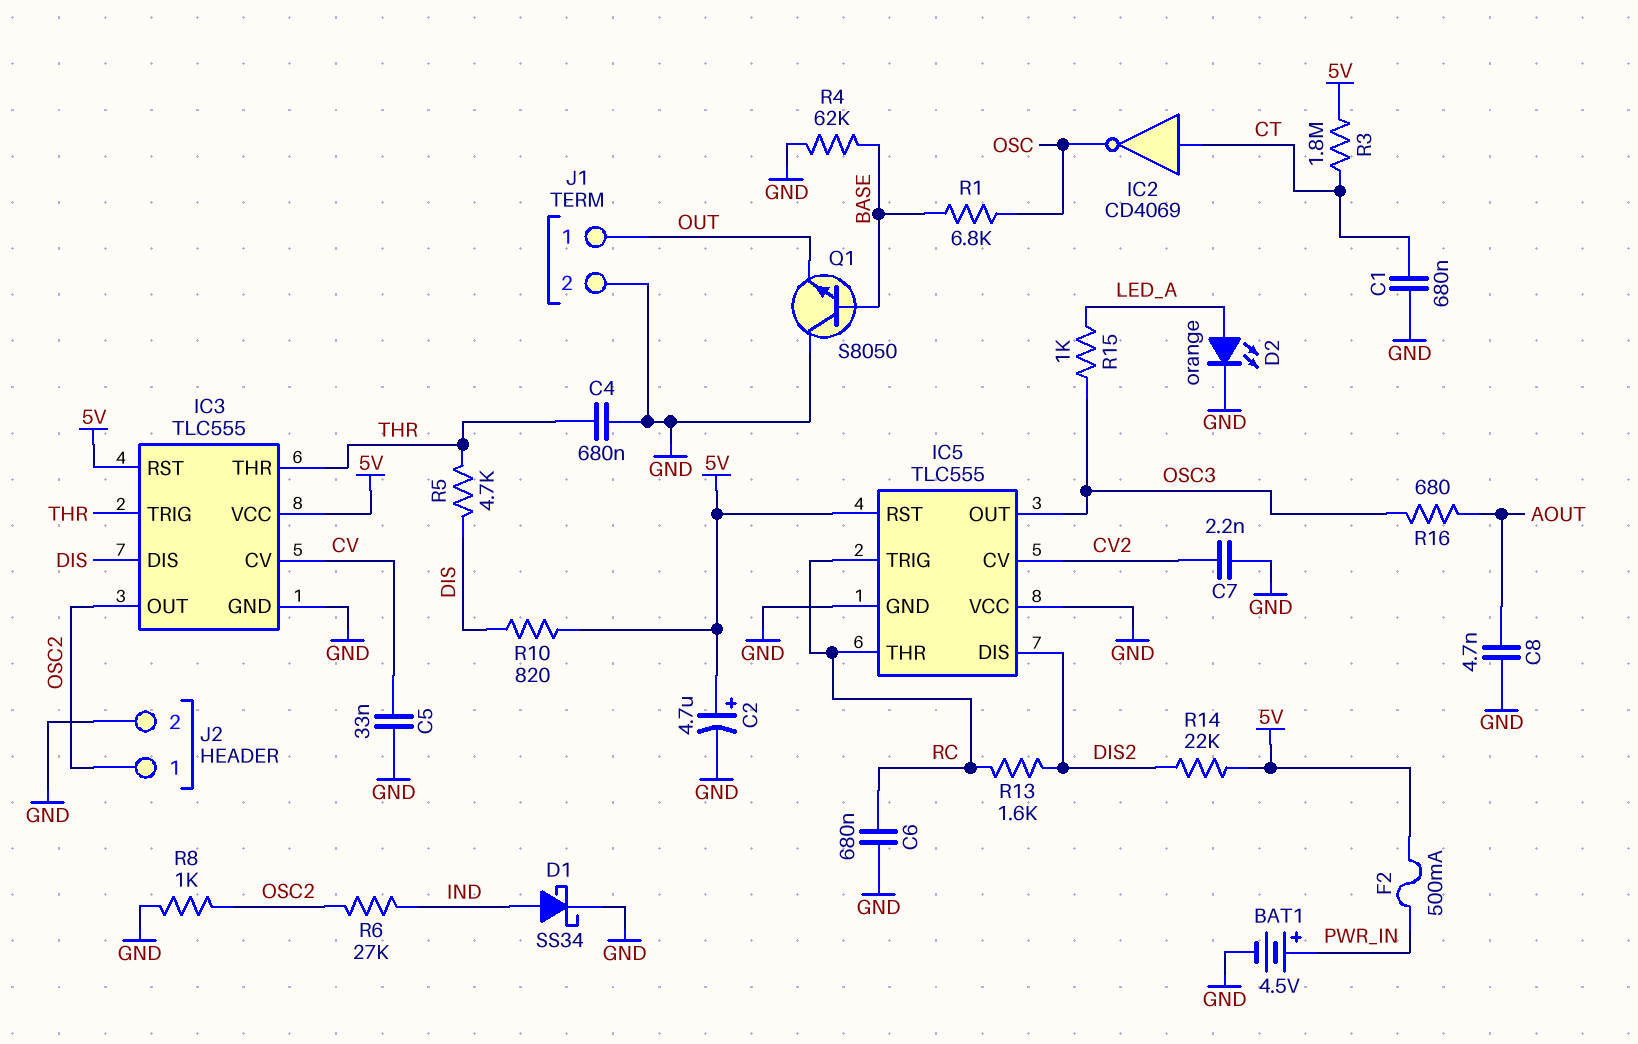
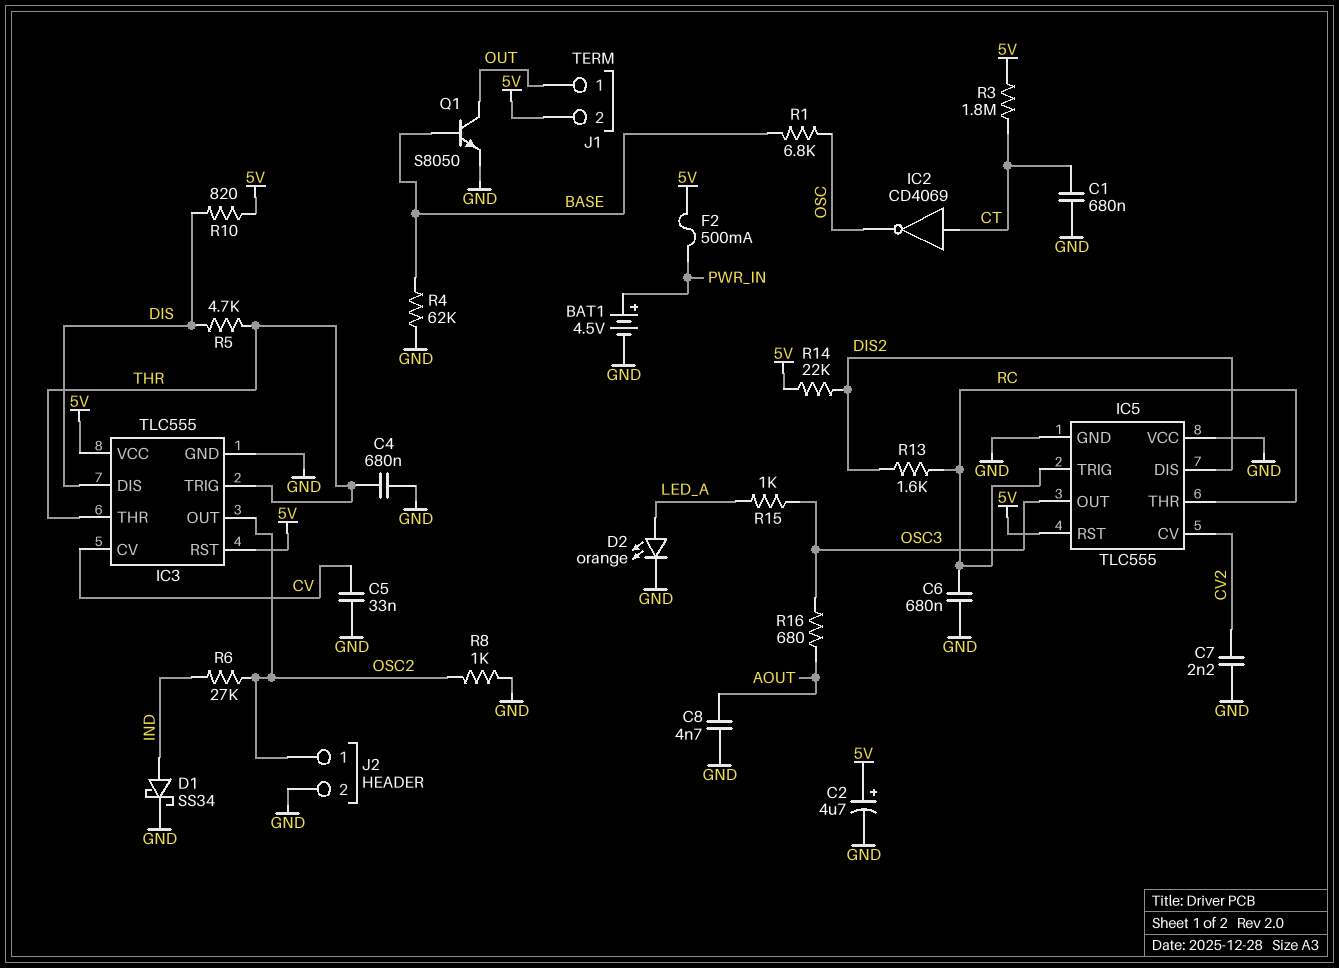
J1 pin 2: GND -> 5V
Q1: NPN S8050 (B BASE, C GND, E OUT) -> NPN S8050 (B BASE, C OUT, E GND)

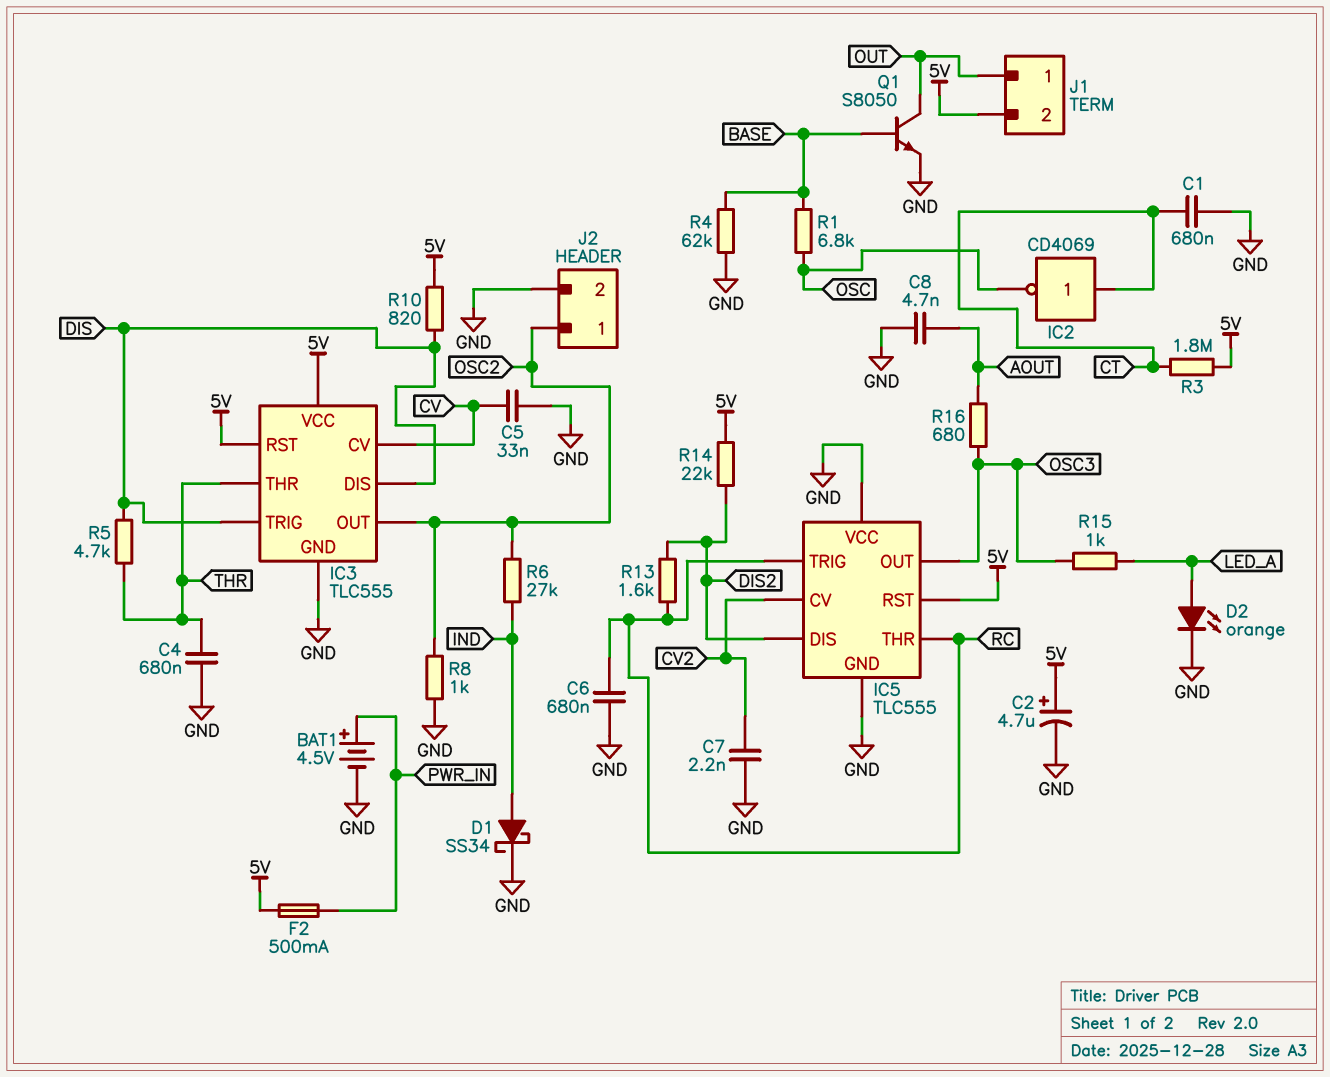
IC3 pin TRIG: THR -> DIS

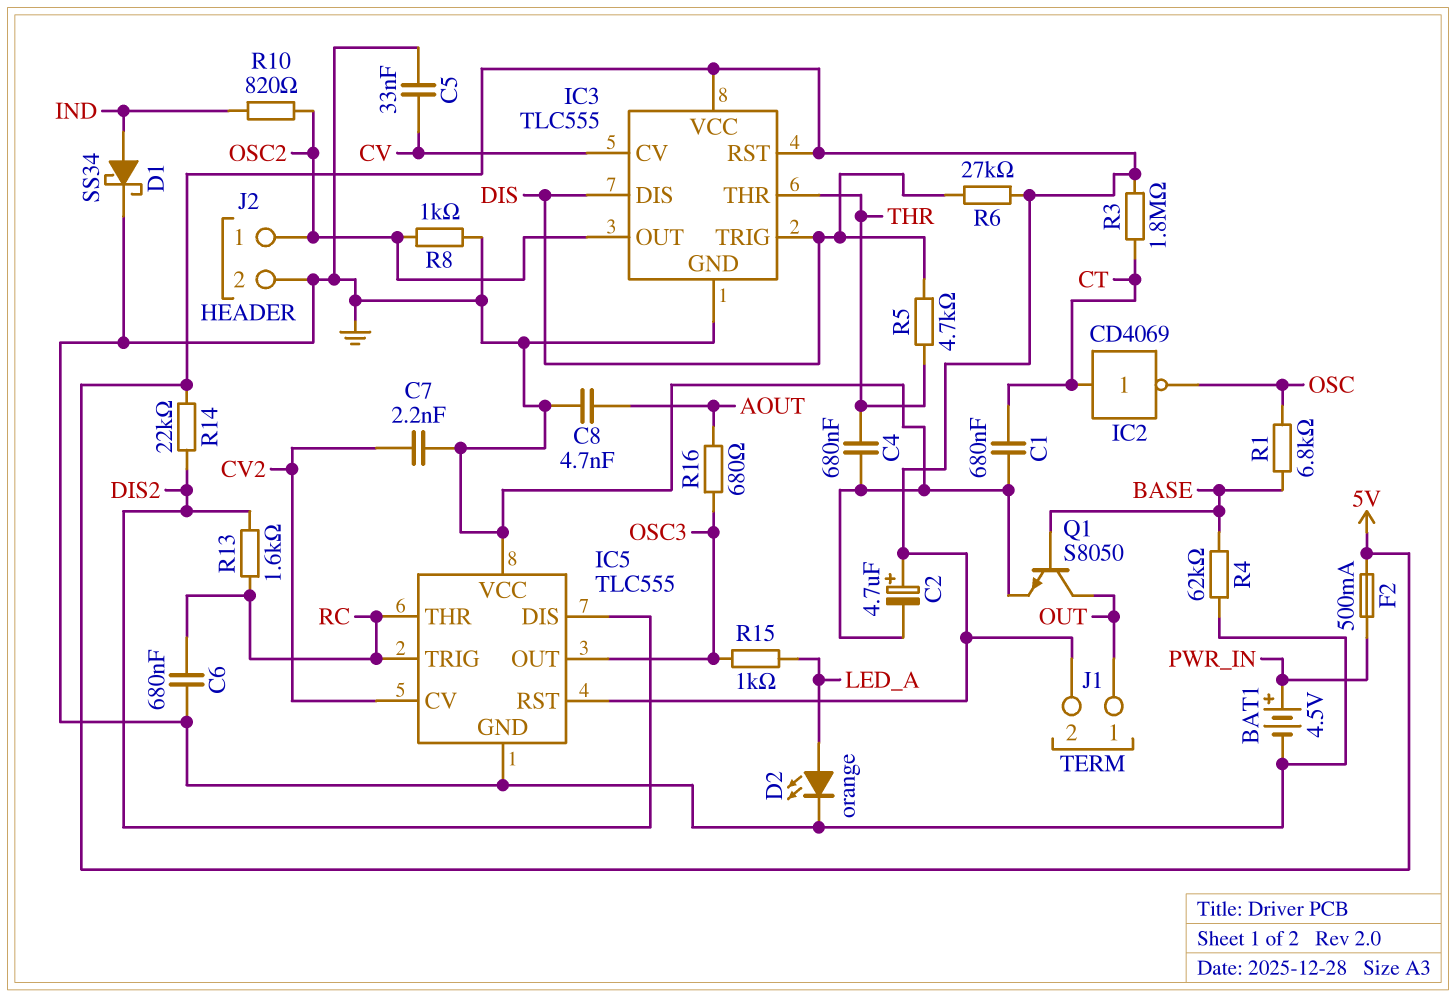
R6: 27k (IND, OSC2) -> 27k (5V, DIS)
R10: 820 (5V, DIS) -> 820 (IND, OSC2)

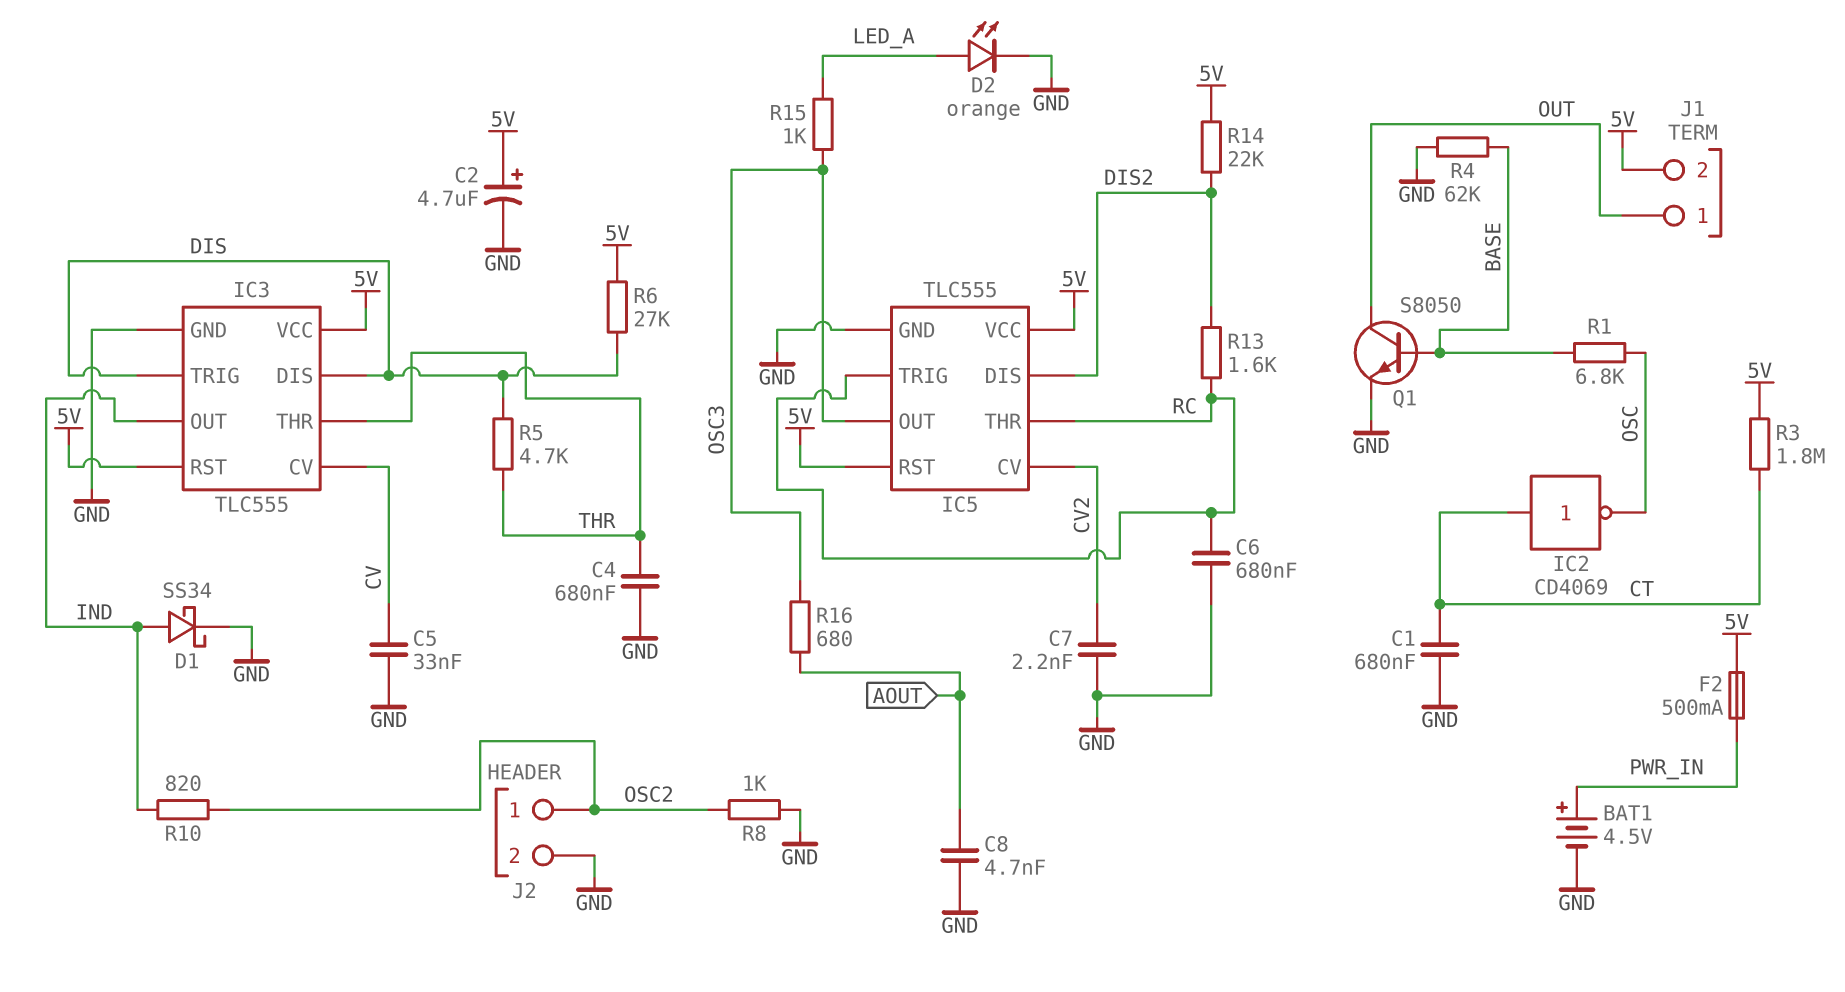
IC3 pin OUT: OSC2 -> IND
IC5 pin VCC: GND -> 5V

